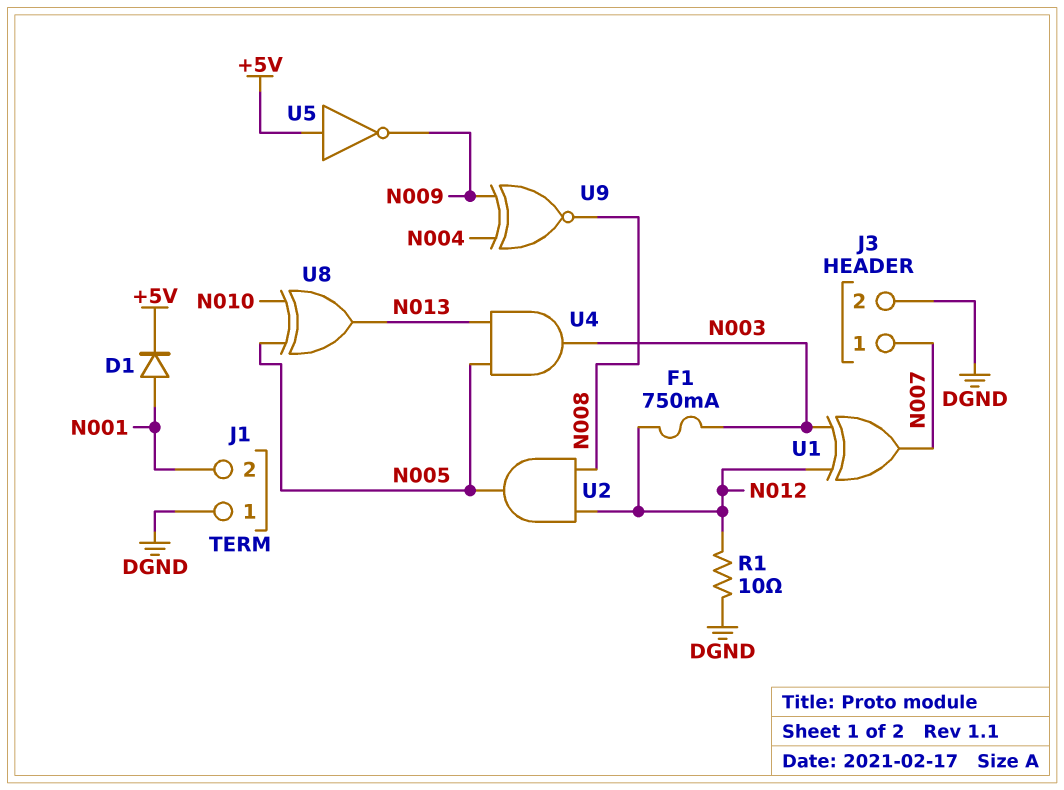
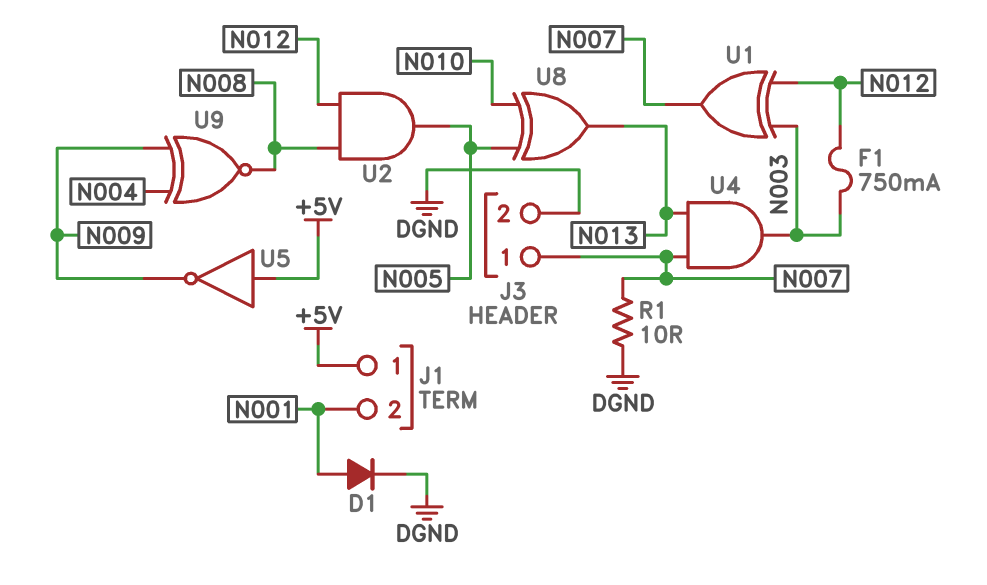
D1: diode (A N001, K +5V) -> diode (A N001, K DGND)
J1 pin 1: DGND -> +5V
R1: 10 (DGND, N012) -> 10 (DGND, N007)
U4: AND (in N005, in N013, out N003) -> AND (in N007, in N013, out N003)

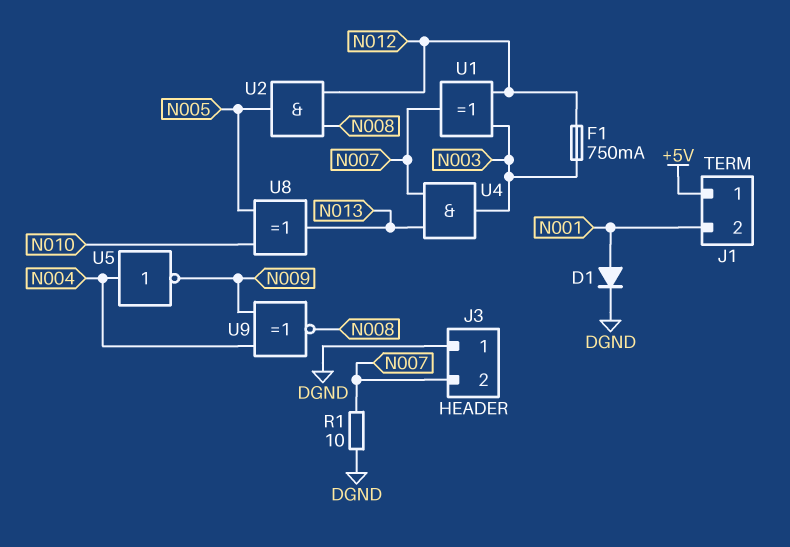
J3 pin 1: N007 -> DGND
J3 pin 2: DGND -> N007
U5: NOT (in +5V, out N009) -> NOT (in N004, out N009)

